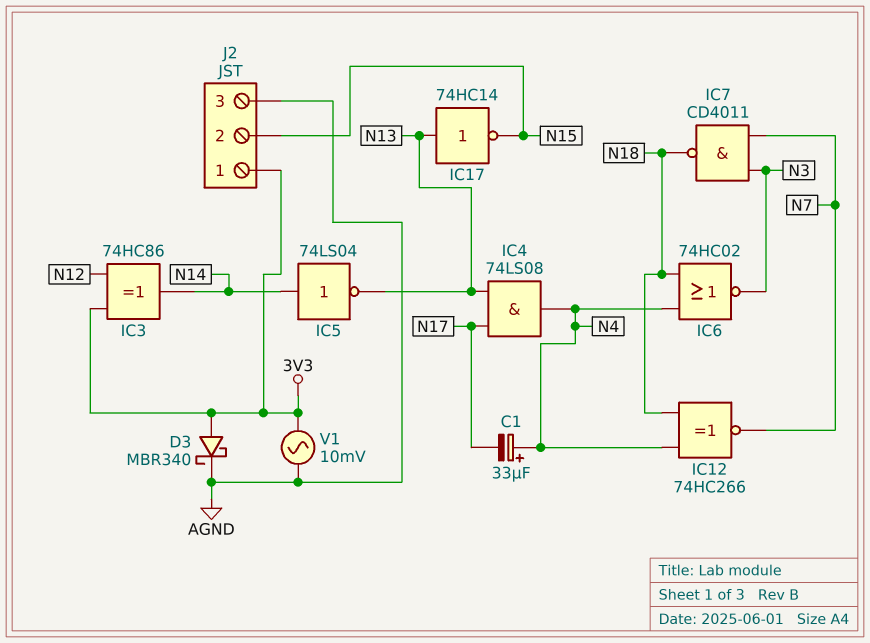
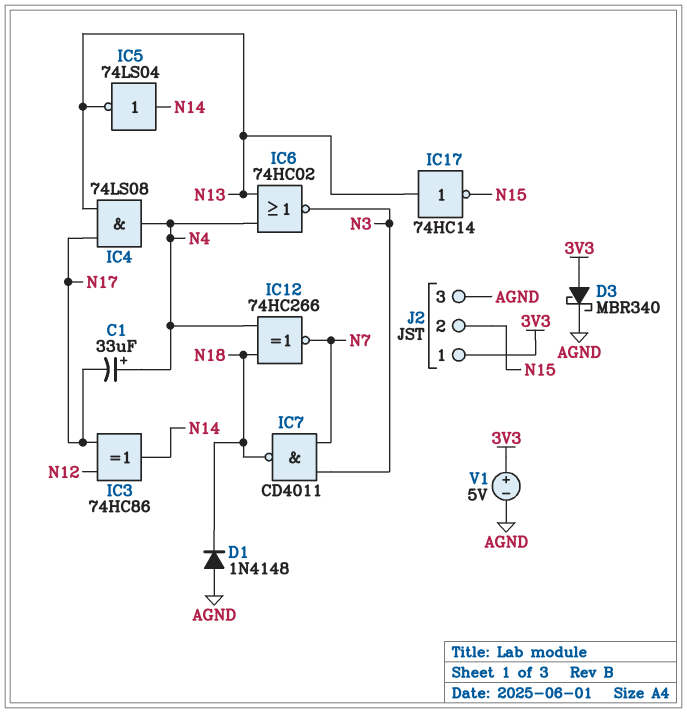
D1: none -> diode 1N4148 (A AGND, K N18)
IC3: XOR 74HC86 (in 3V3, in N12, out N14) -> XOR 74HC86 (in N12, in N17, out N14)
IC6: NOR 74HC02 (in N4, in N18, out N3) -> NOR 74HC02 (in N4, in N13, out N3)
V1: AC 10mV (3V3, AGND) -> 5V (plus 3V3, minus AGND)

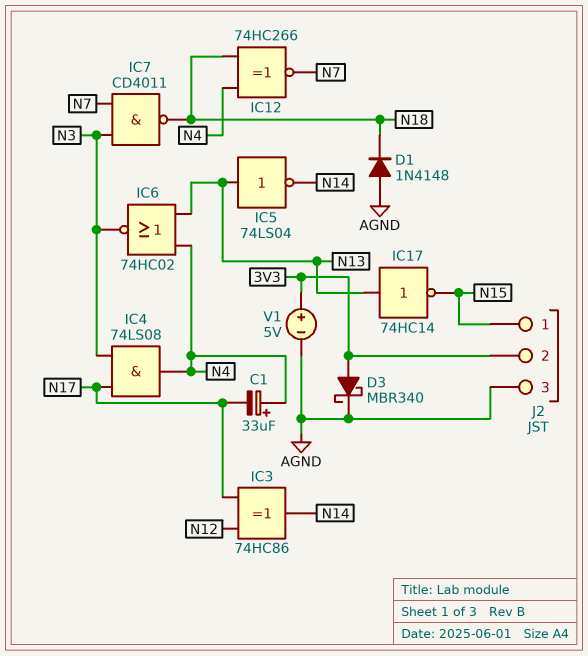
IC4: AND 74LS08 (in N13, in N17, out N4) -> AND 74LS08 (in N3, in N17, out N4)
IC5: NOT 74LS04 (in N14, out N13) -> NOT 74LS04 (in N13, out N14)
J2 pin 1: 3V3 -> N15
J2 pin 2: N15 -> 3V3

